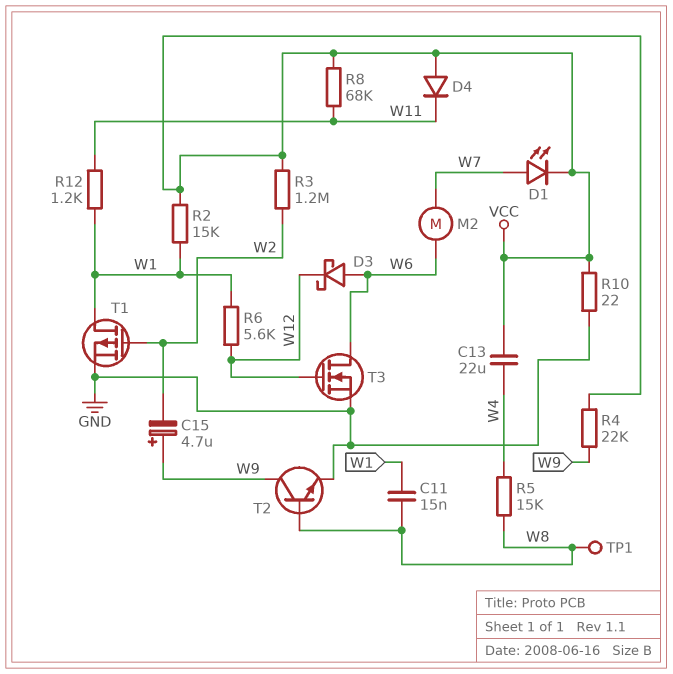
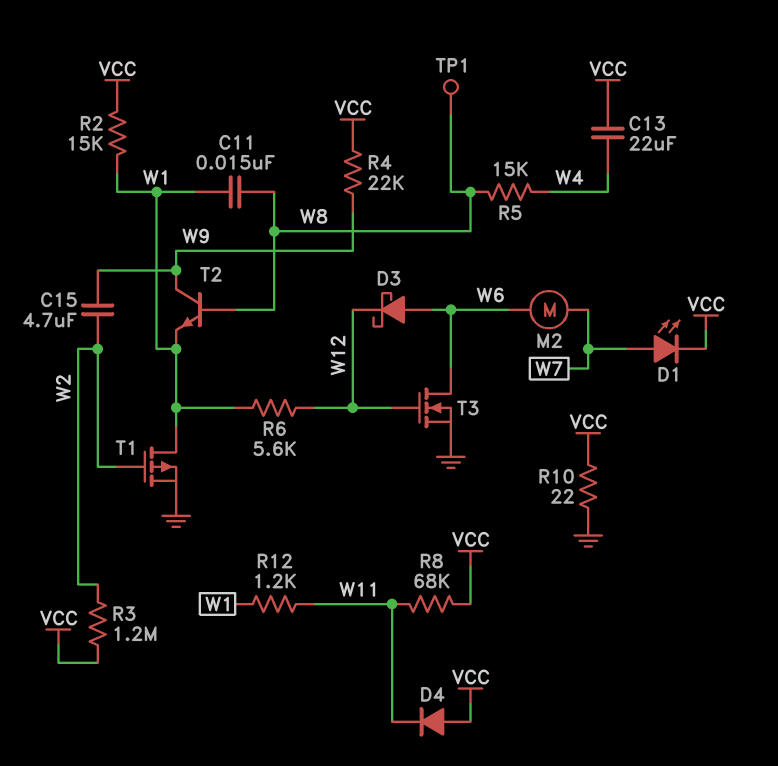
C15: 4.7uF (plus W9, minus W2) -> 4.7uF (W2, W9)
T2: NPN (B W8, C W9, E GND) -> NPN (B W8, C W9, E W1)

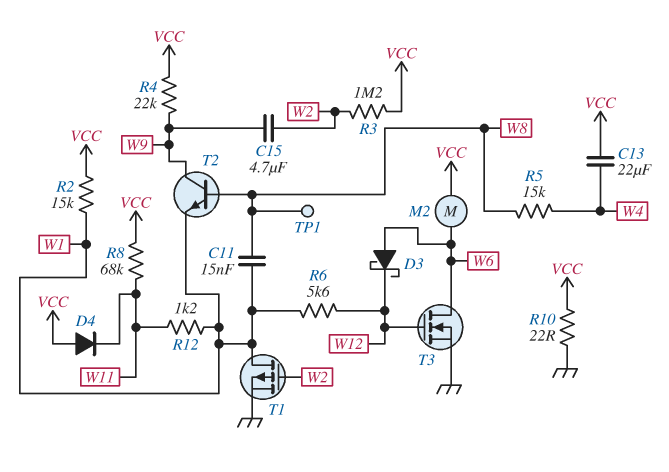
D1: LED (A W7, K VCC) -> none
M2: motor (W6, W7) -> motor (VCC, W6)

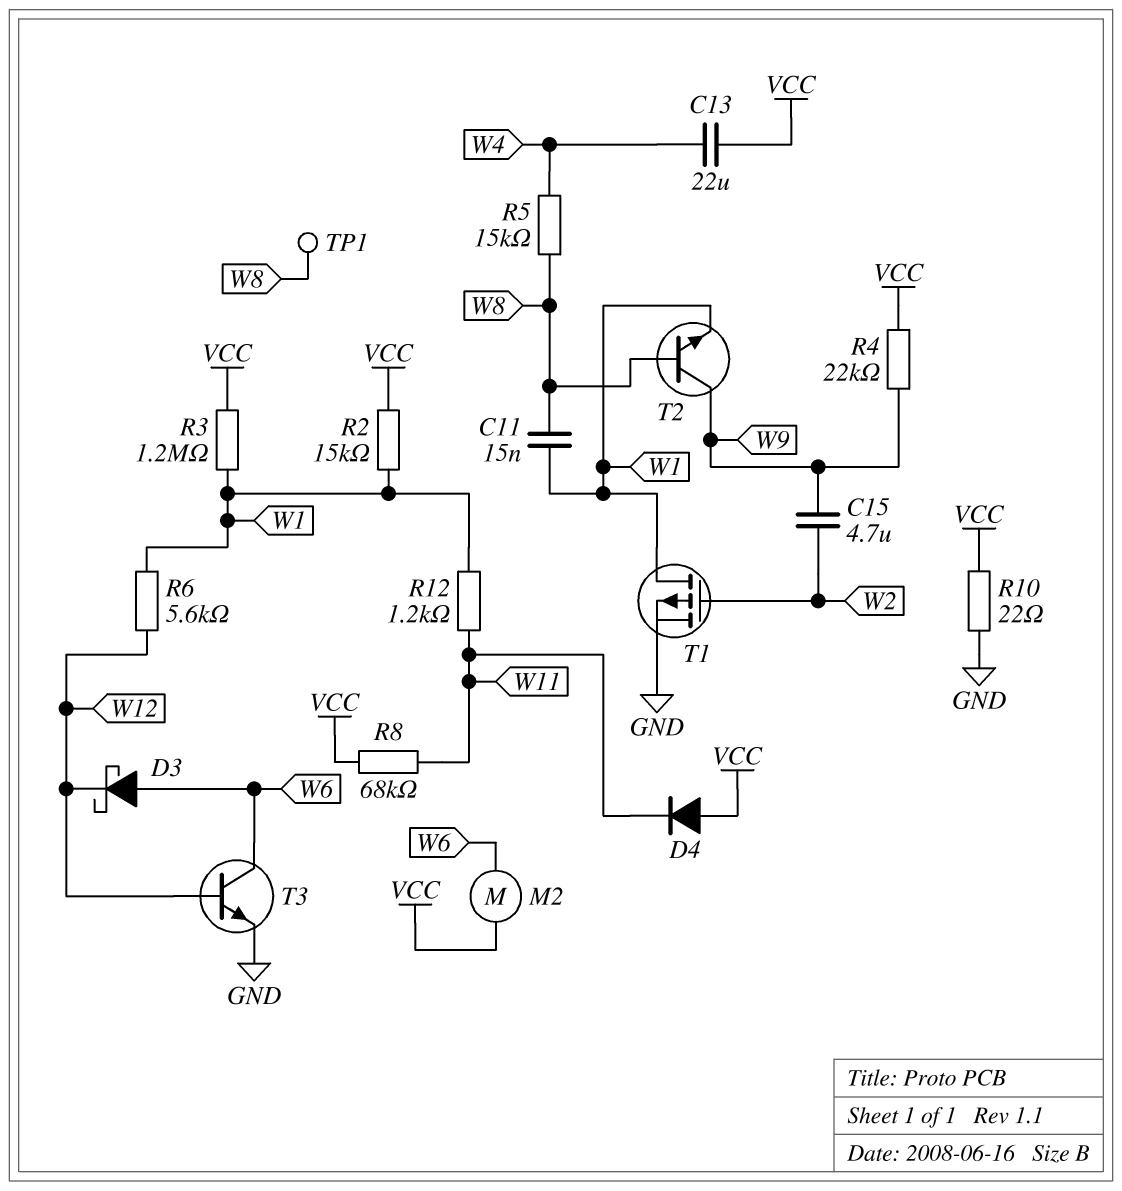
R3: 1.2M (VCC, W2) -> 1.2M (VCC, W1)
T3: NMOS (G W12, D W6, S GND) -> NPN (B W12, C W6, E GND)

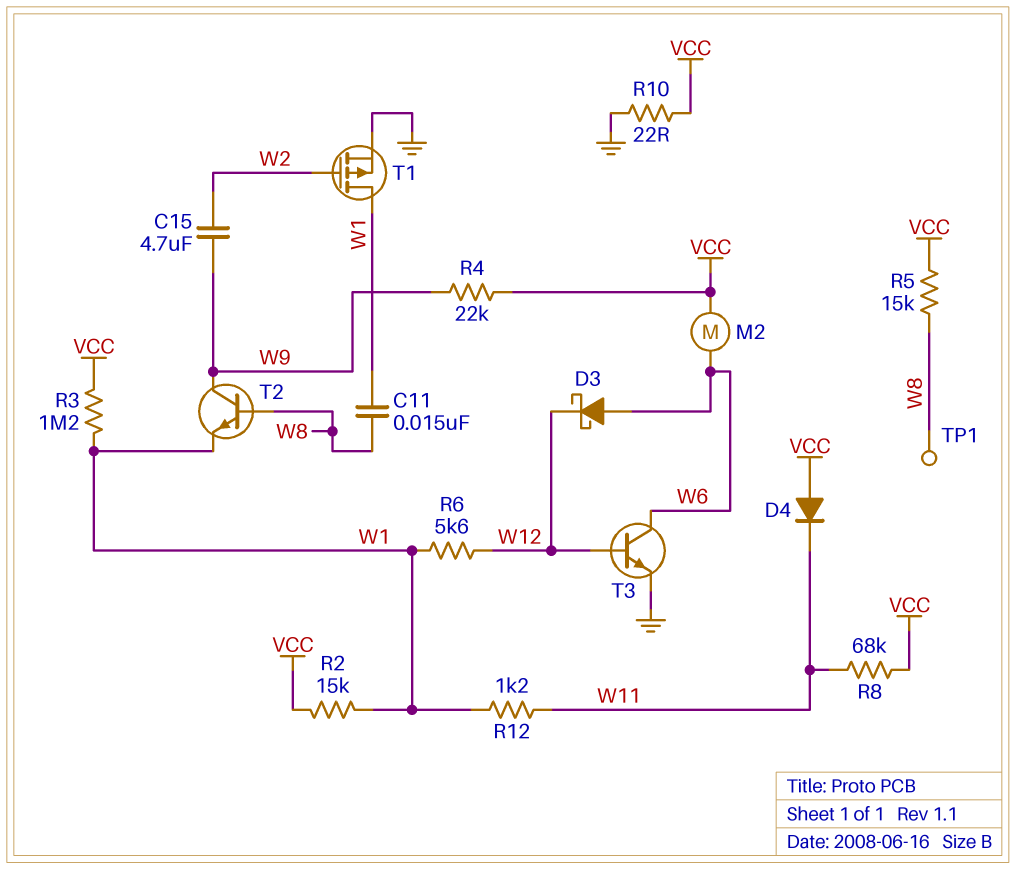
C13: 22uF (VCC, W4) -> none
R5: 15k (W4, W8) -> 15k (VCC, W8)

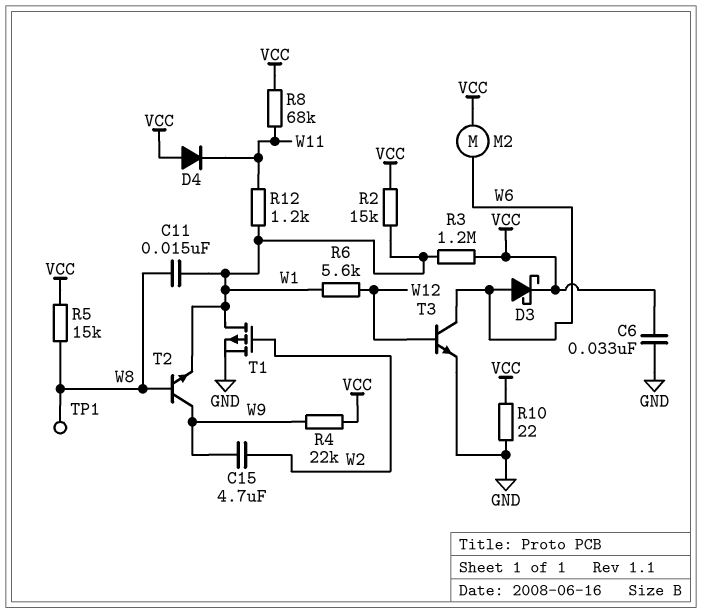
C6: none -> 33nF (GND, VCC)
D3: schottky (A W6, K W12) -> schottky (A W6, K VCC)

